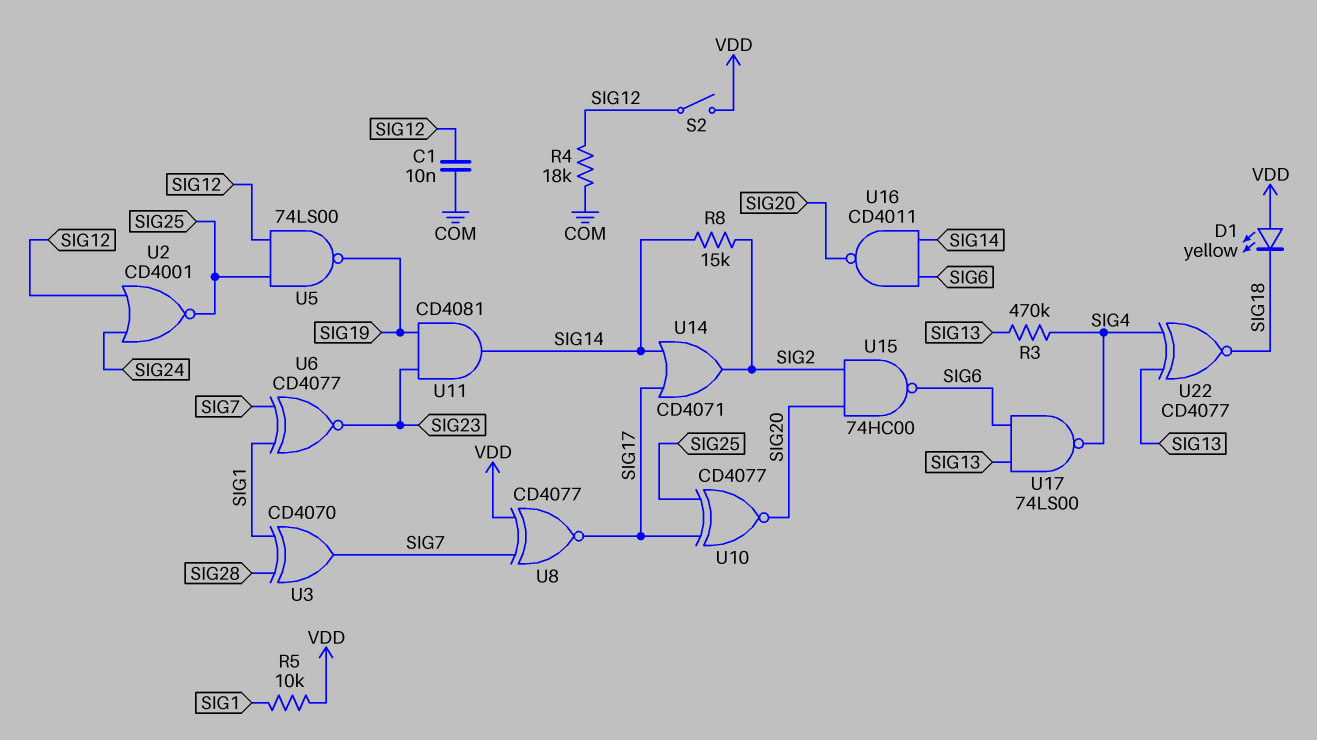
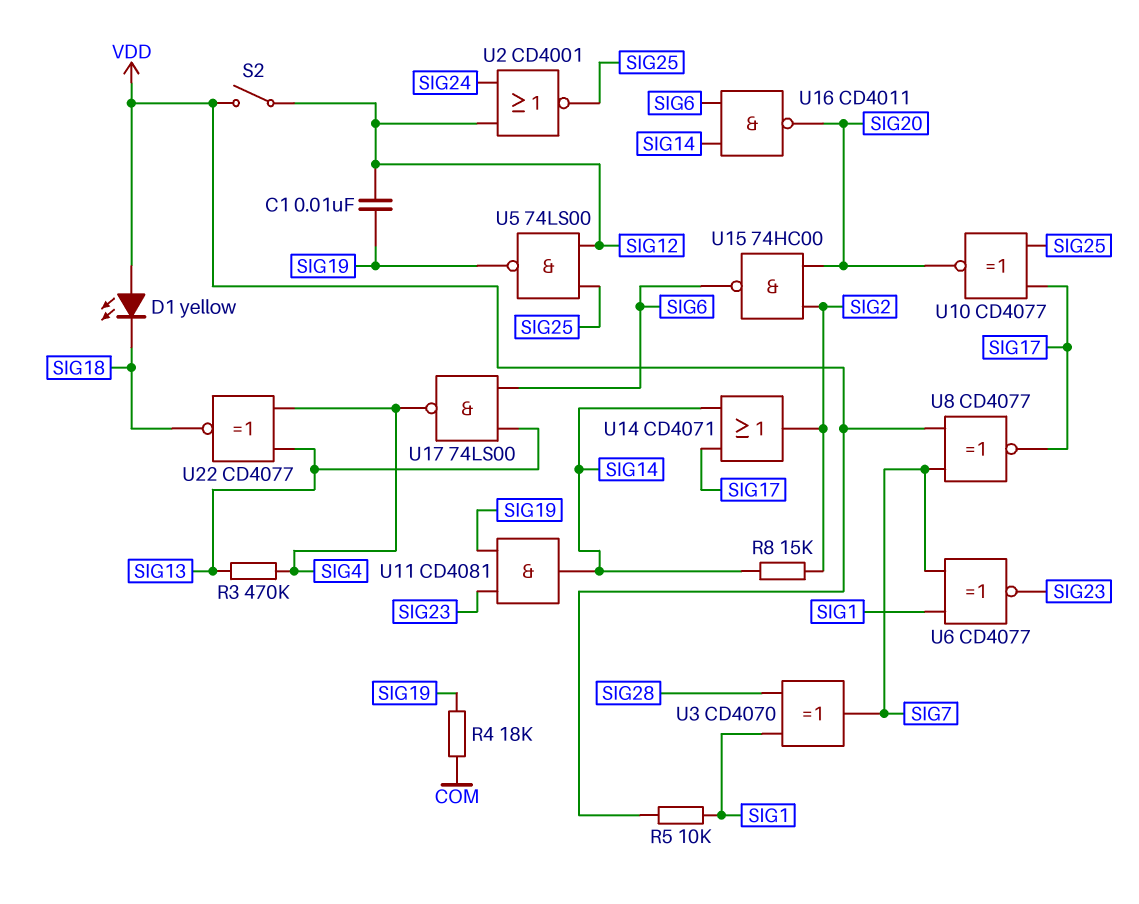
C1: 10nF (COM, SIG12) -> 10nF (SIG12, SIG19)
R4: 18k (COM, SIG12) -> 18k (COM, SIG19)

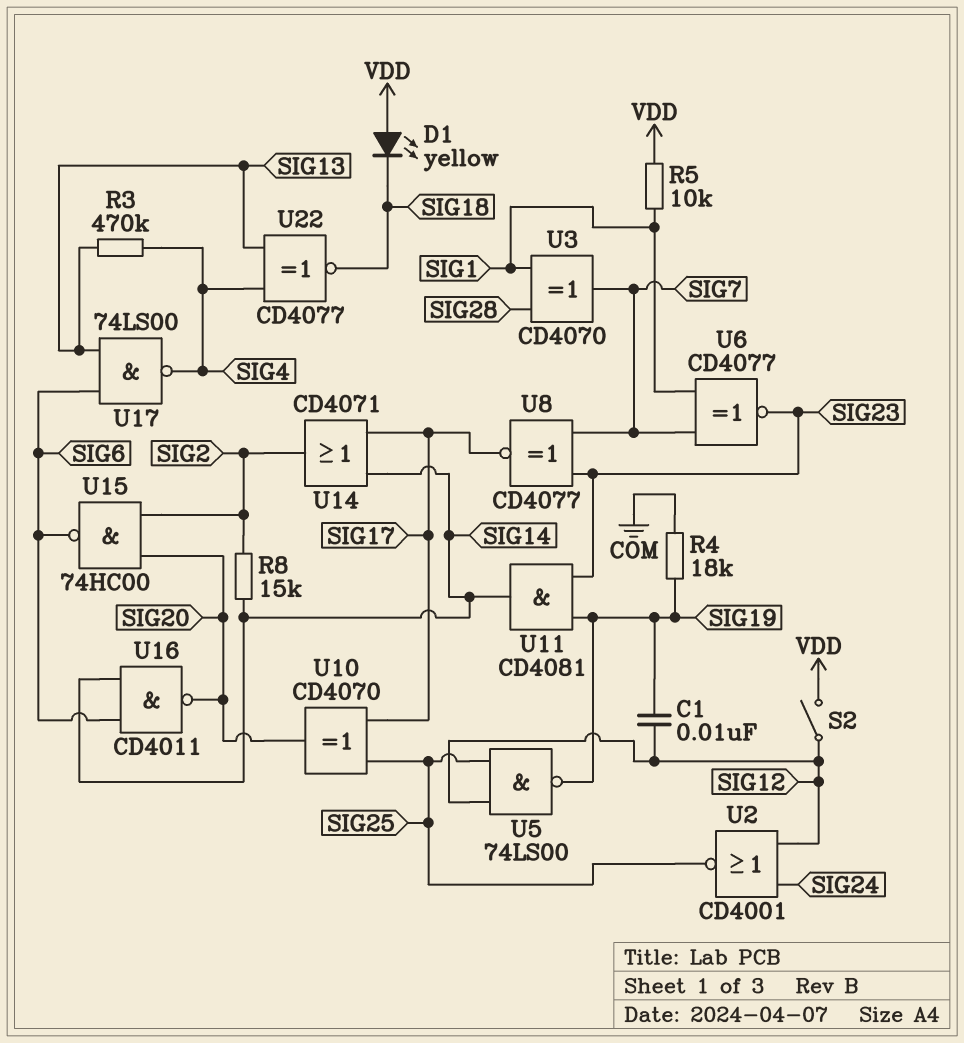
U8: XNOR CD4077 (in SIG7, in VDD, out SIG17) -> XNOR CD4077 (in SIG7, in SIG23, out SIG17)
U10: XNOR CD4077 (in SIG17, in SIG25, out SIG20) -> XOR CD4070 (in SIG17, in SIG25, out SIG20)

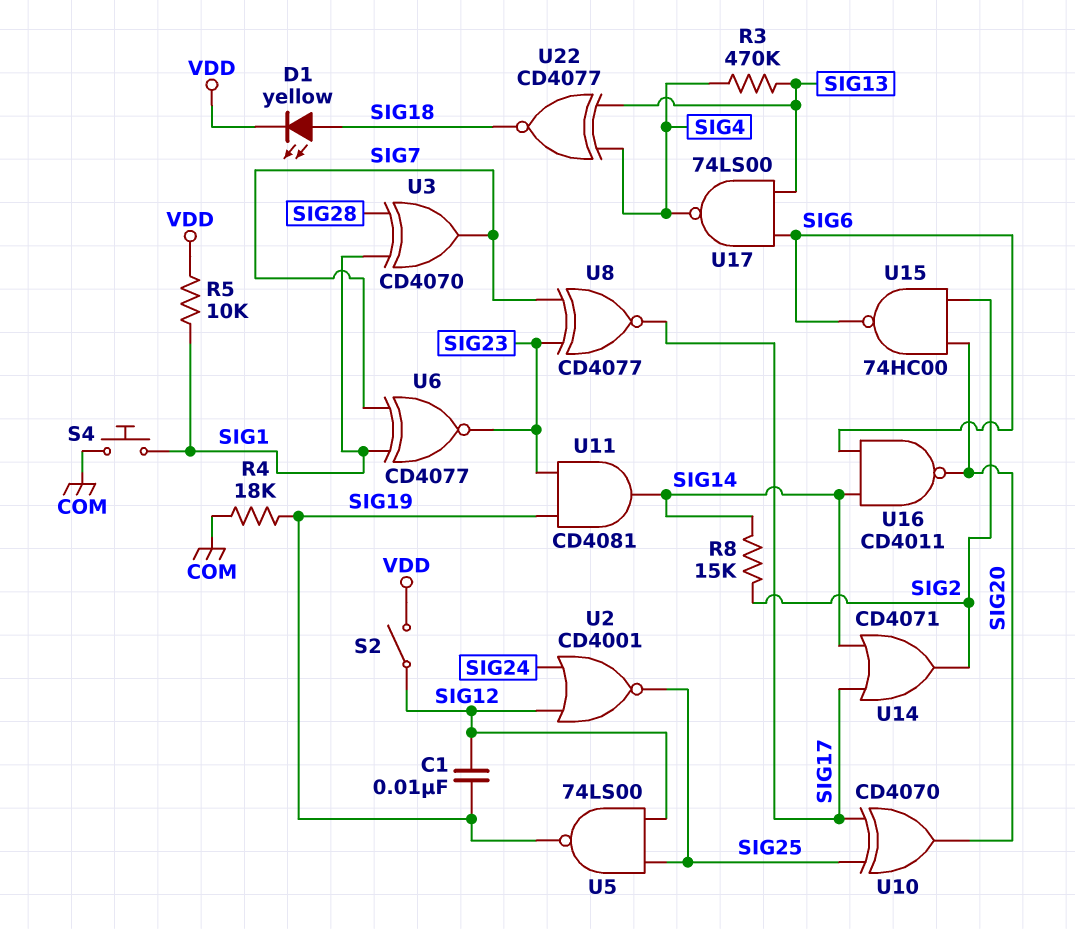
D1: LED yellow (A VDD, K SIG18) -> LED yellow (A SIG18, K VDD)
S4: none -> button (COM, SIG1)

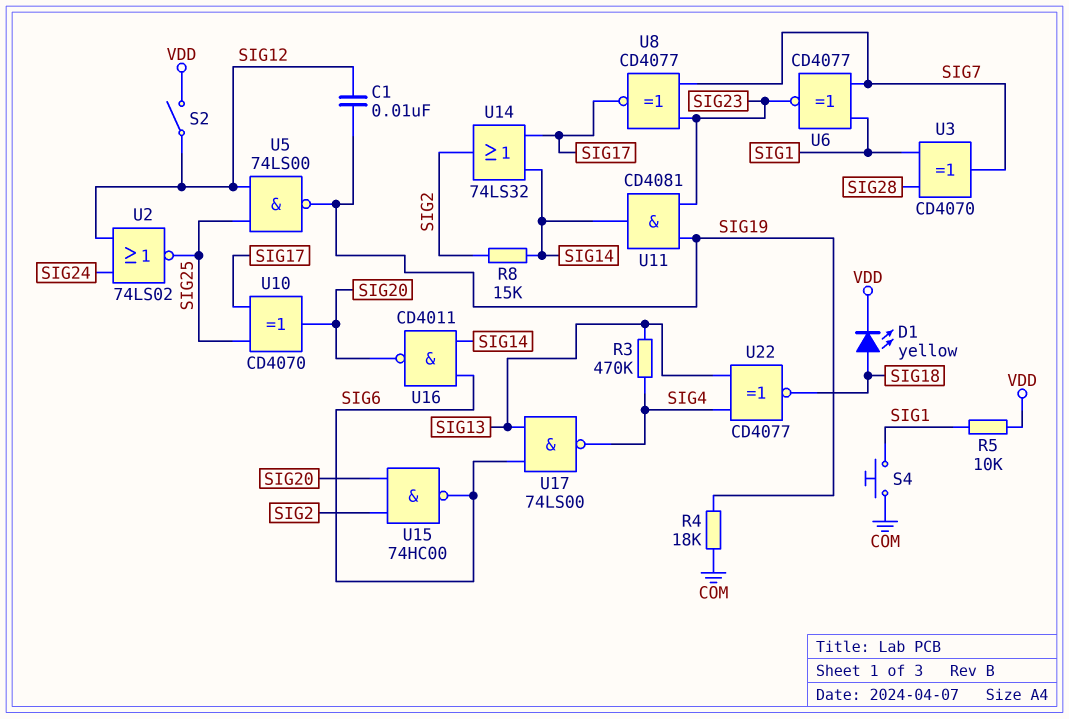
U2: NOR CD4001 (in SIG12, in SIG24, out SIG25) -> NOR 74LS02 (in SIG12, in SIG24, out SIG25)
U14: OR CD4071 (in SIG14, in SIG17, out SIG2) -> OR 74LS32 (in SIG14, in SIG17, out SIG2)

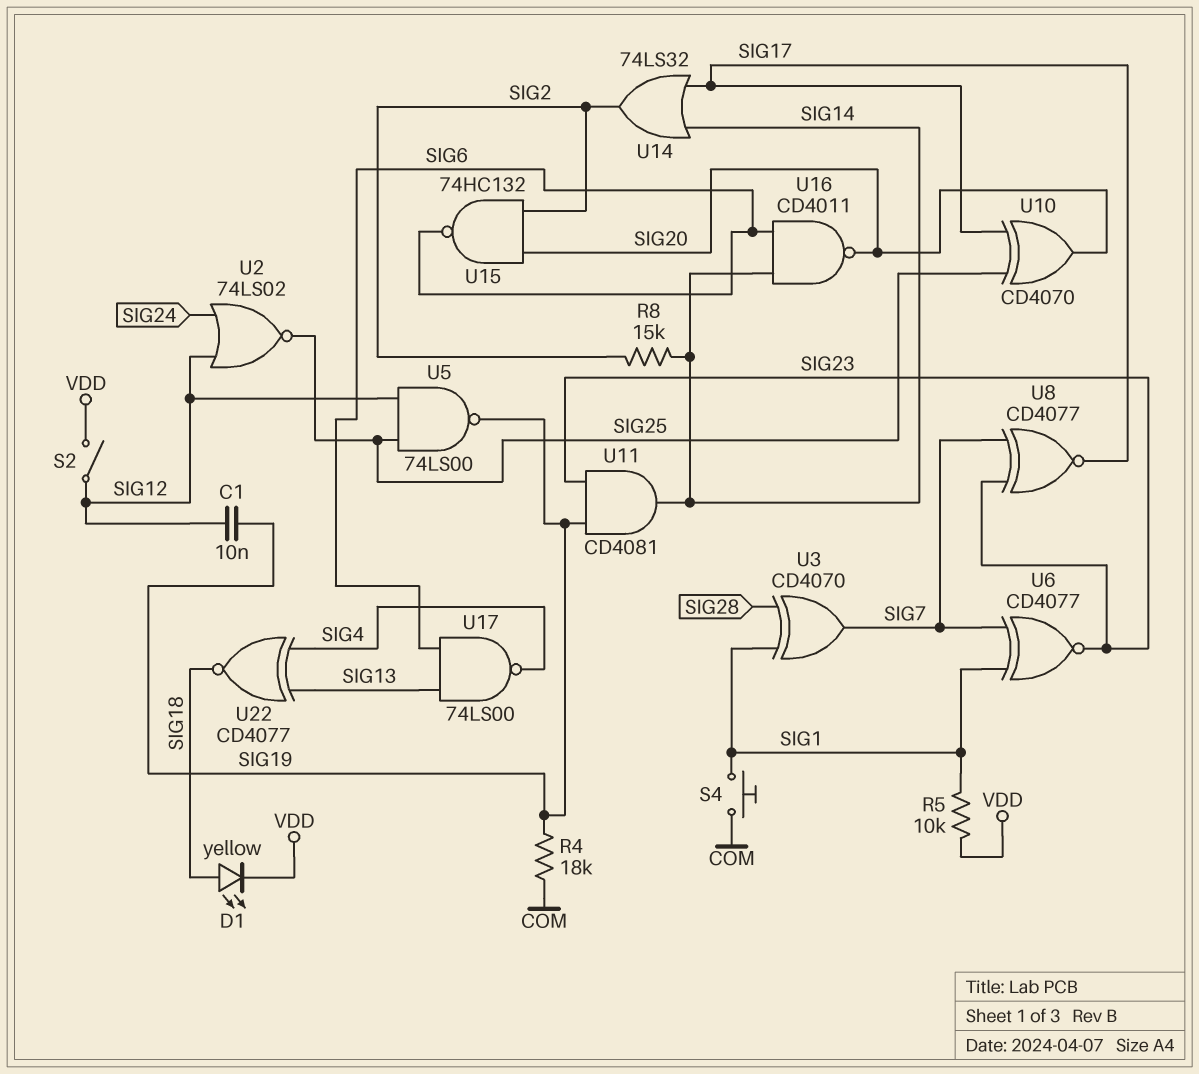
R3: 470k (SIG4, SIG13) -> none
U15: NAND 74HC00 (in SIG2, in SIG20, out SIG6) -> NAND 74HC132 (in SIG2, in SIG20, out SIG6)

